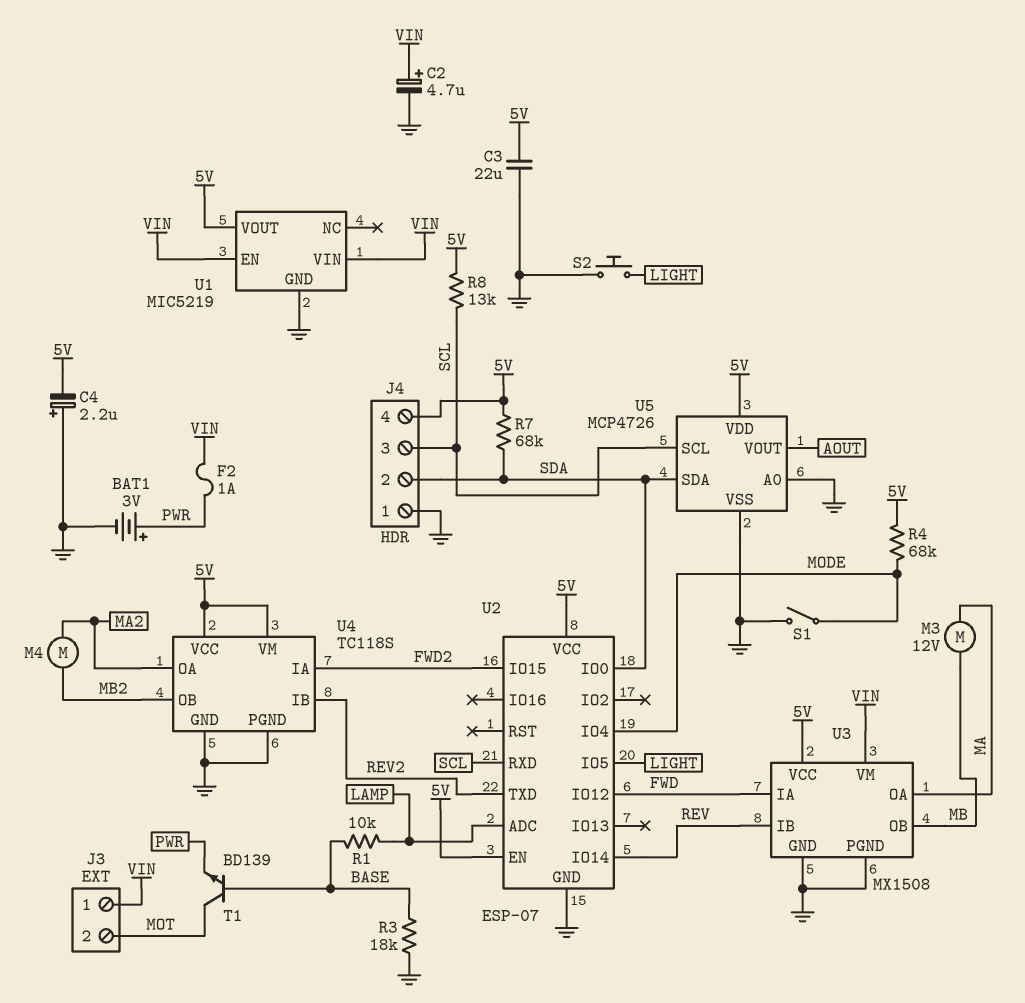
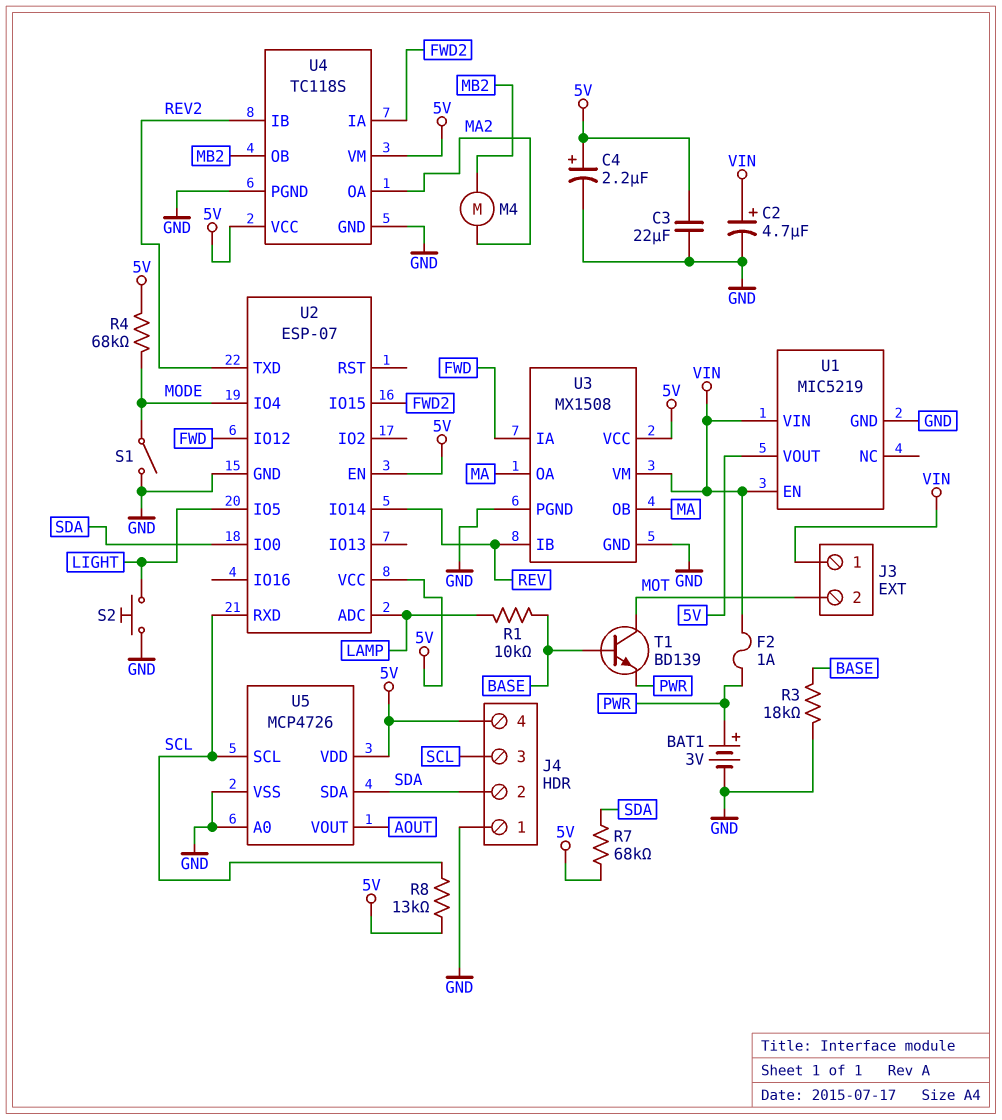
C4: 2.2uF (plus GND, minus 5V) -> 2.2uF (plus 5V, minus GND)
M3: motor 12V (MA, MB) -> none
U3 pin OB: MB -> MA

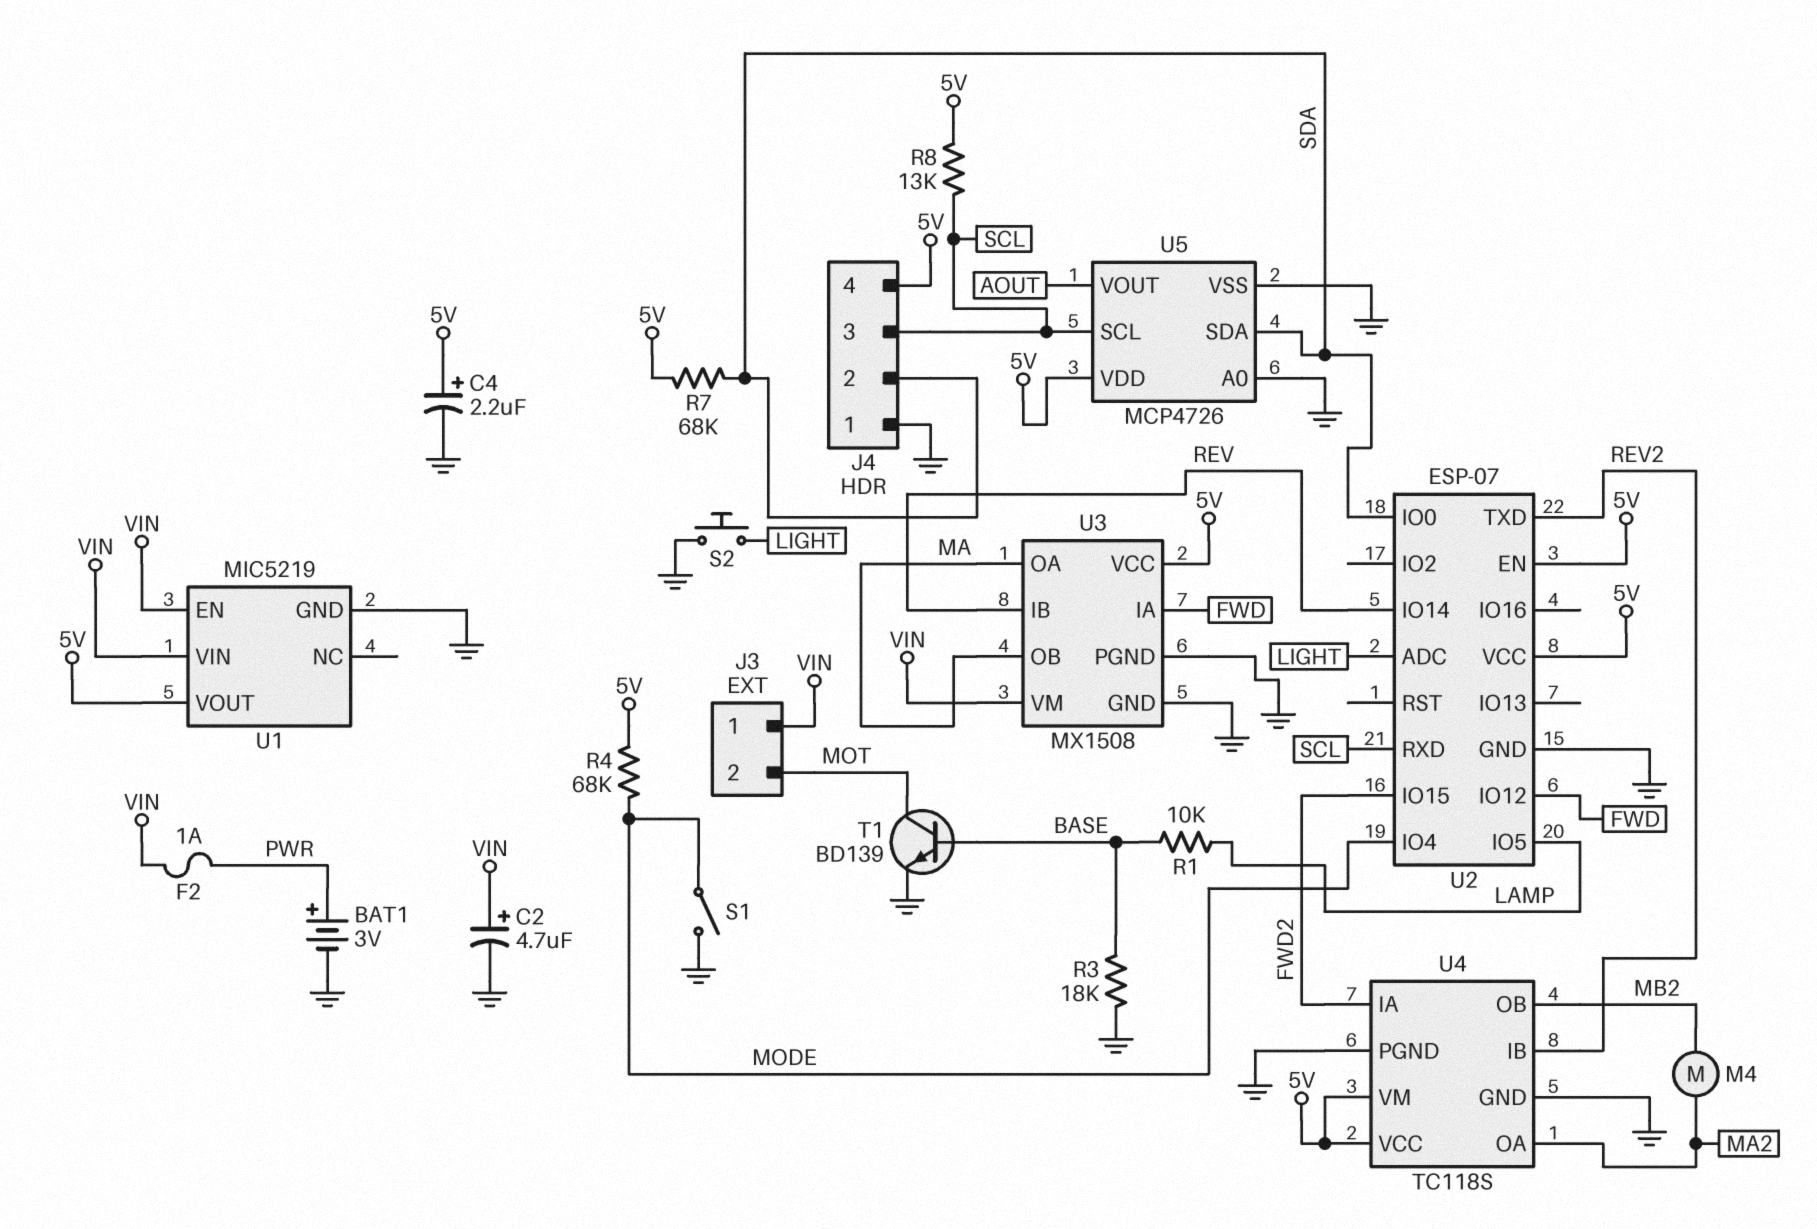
C3: 22uF (5V, GND) -> none
T1: NPN BD139 (B BASE, C MOT, E PWR) -> NPN BD139 (B BASE, C MOT, E GND)
U2 pin ADC: LAMP -> LIGHT
U2 pin IO5: LIGHT -> LAMP

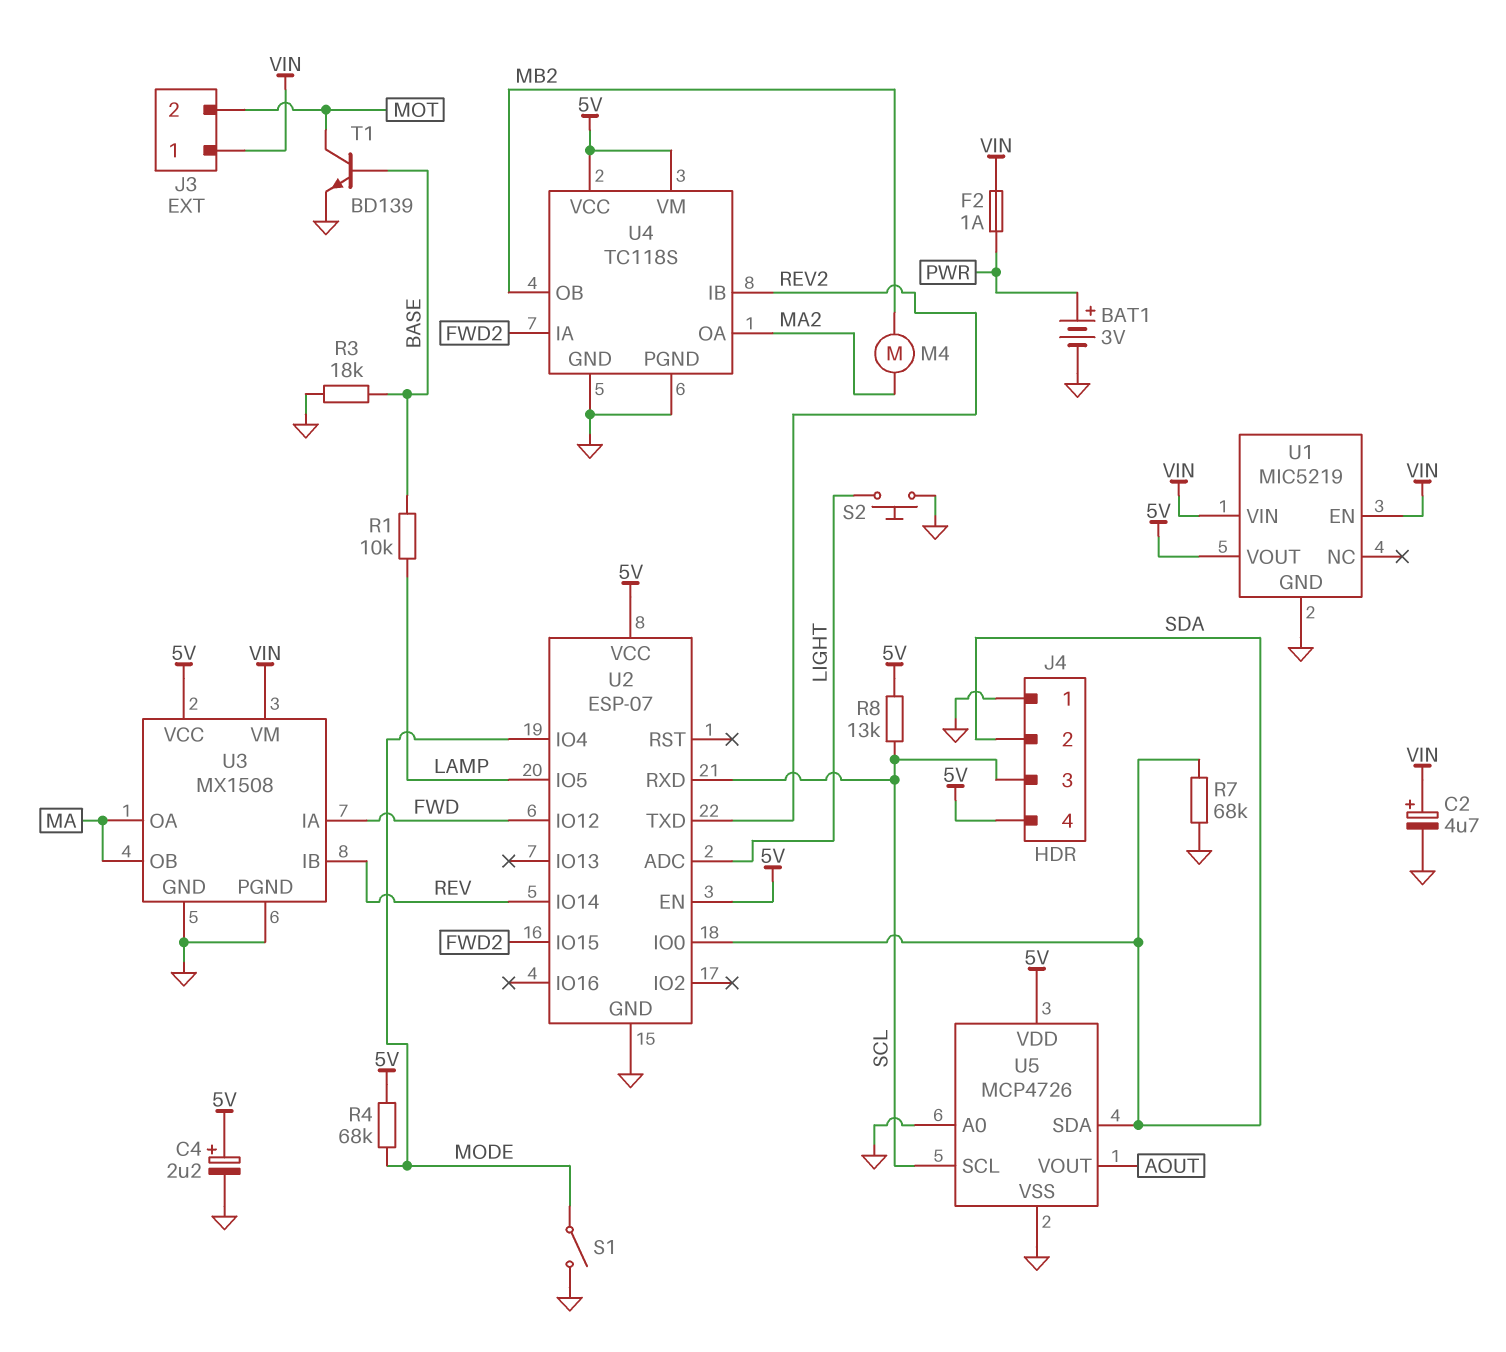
R7: 68k (5V, SDA) -> 68k (GND, SDA)

